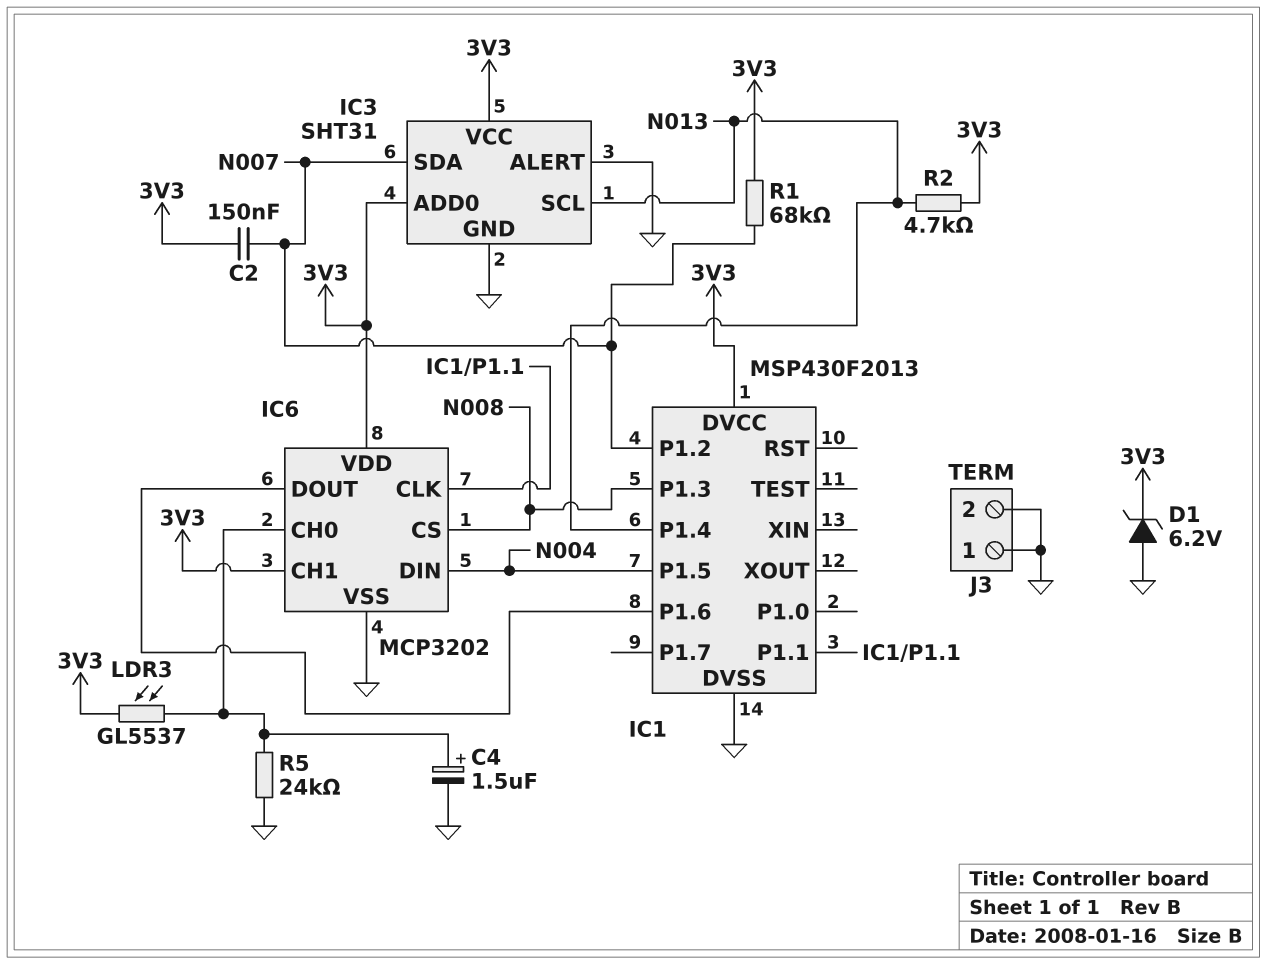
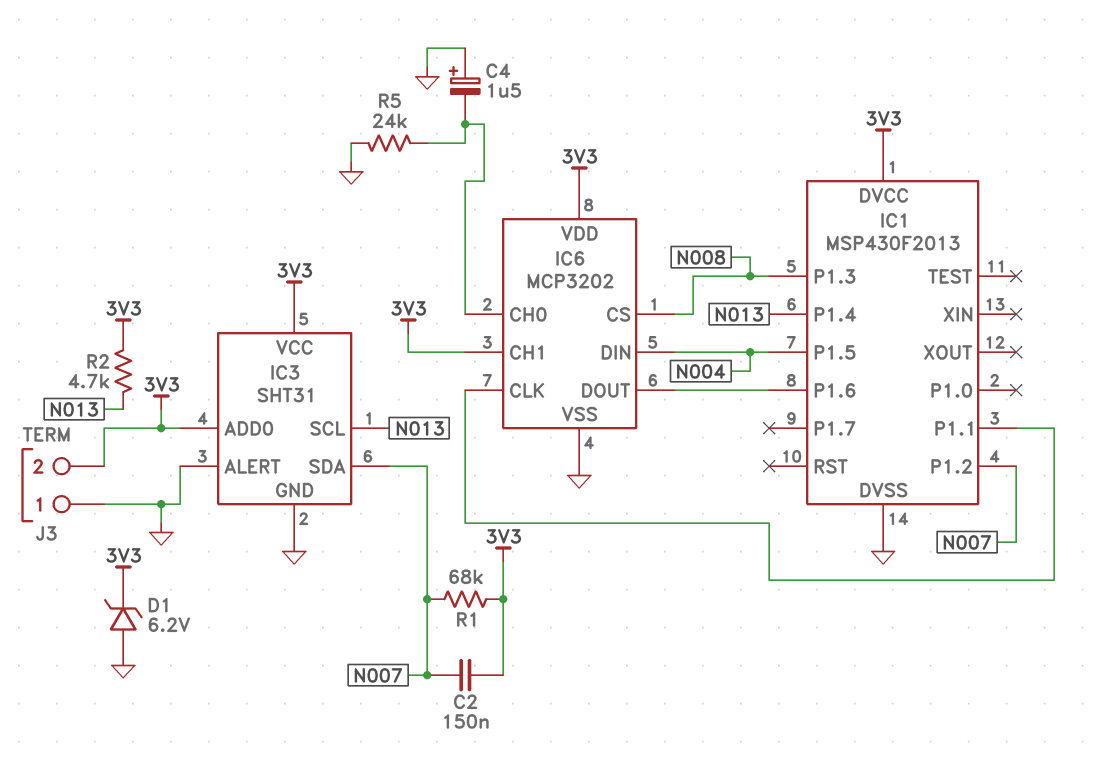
C4: 1.5uF (plus IC6/CH0, minus GND) -> 1.5uF (plus GND, minus IC6/CH0)
J3 pin 2: GND -> 3V3
LDR3: GL5537 (3V3, IC6/CH0) -> none

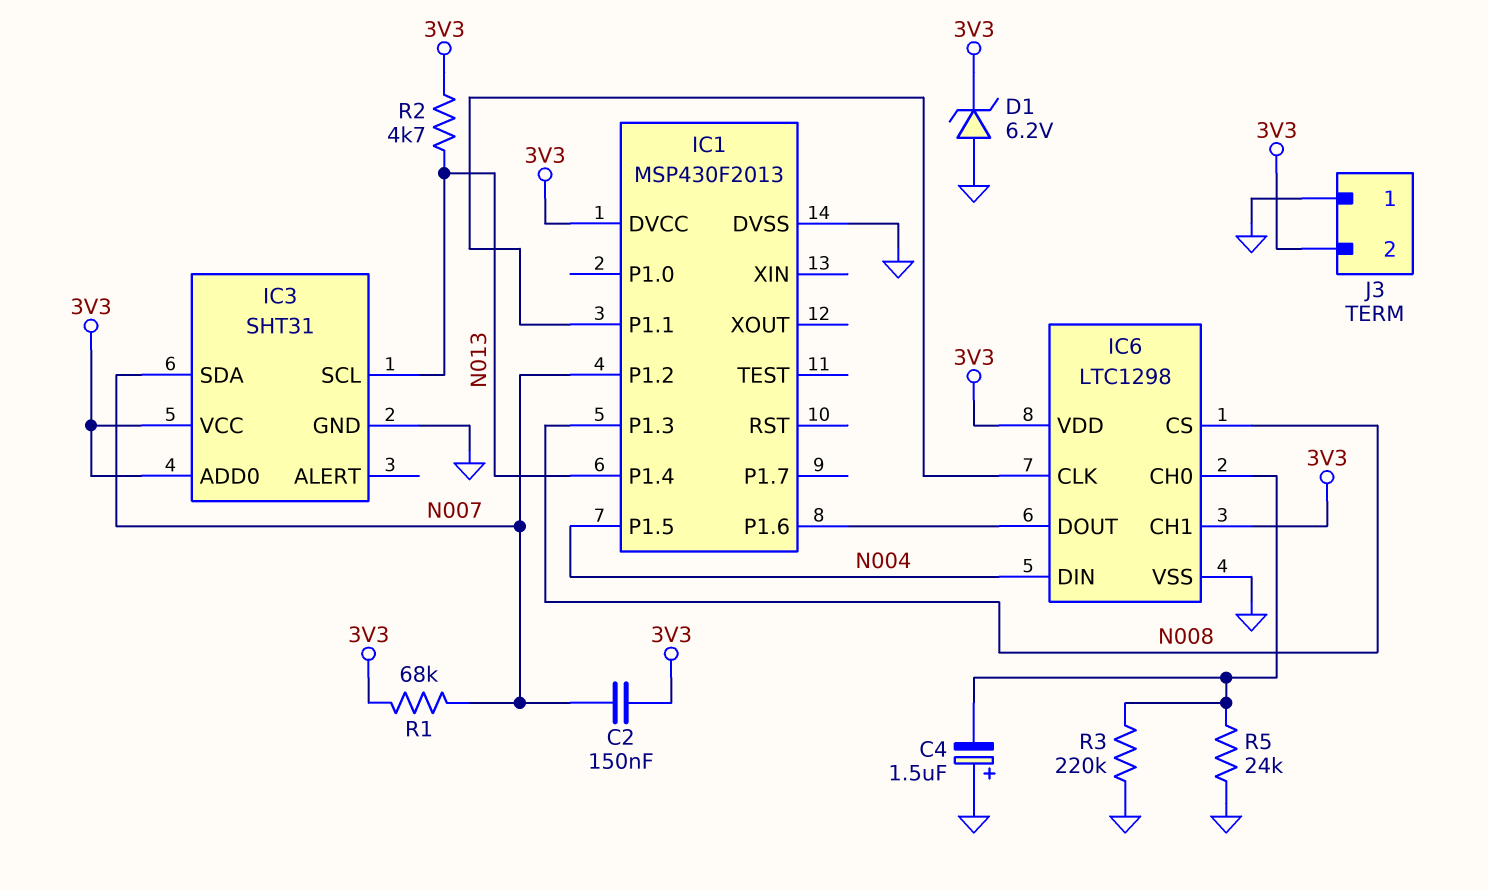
IC3 pin ALERT: GND -> none
IC6: MCP3202 -> LTC1298
R3: none -> 220k (GND, IC6/CH0)

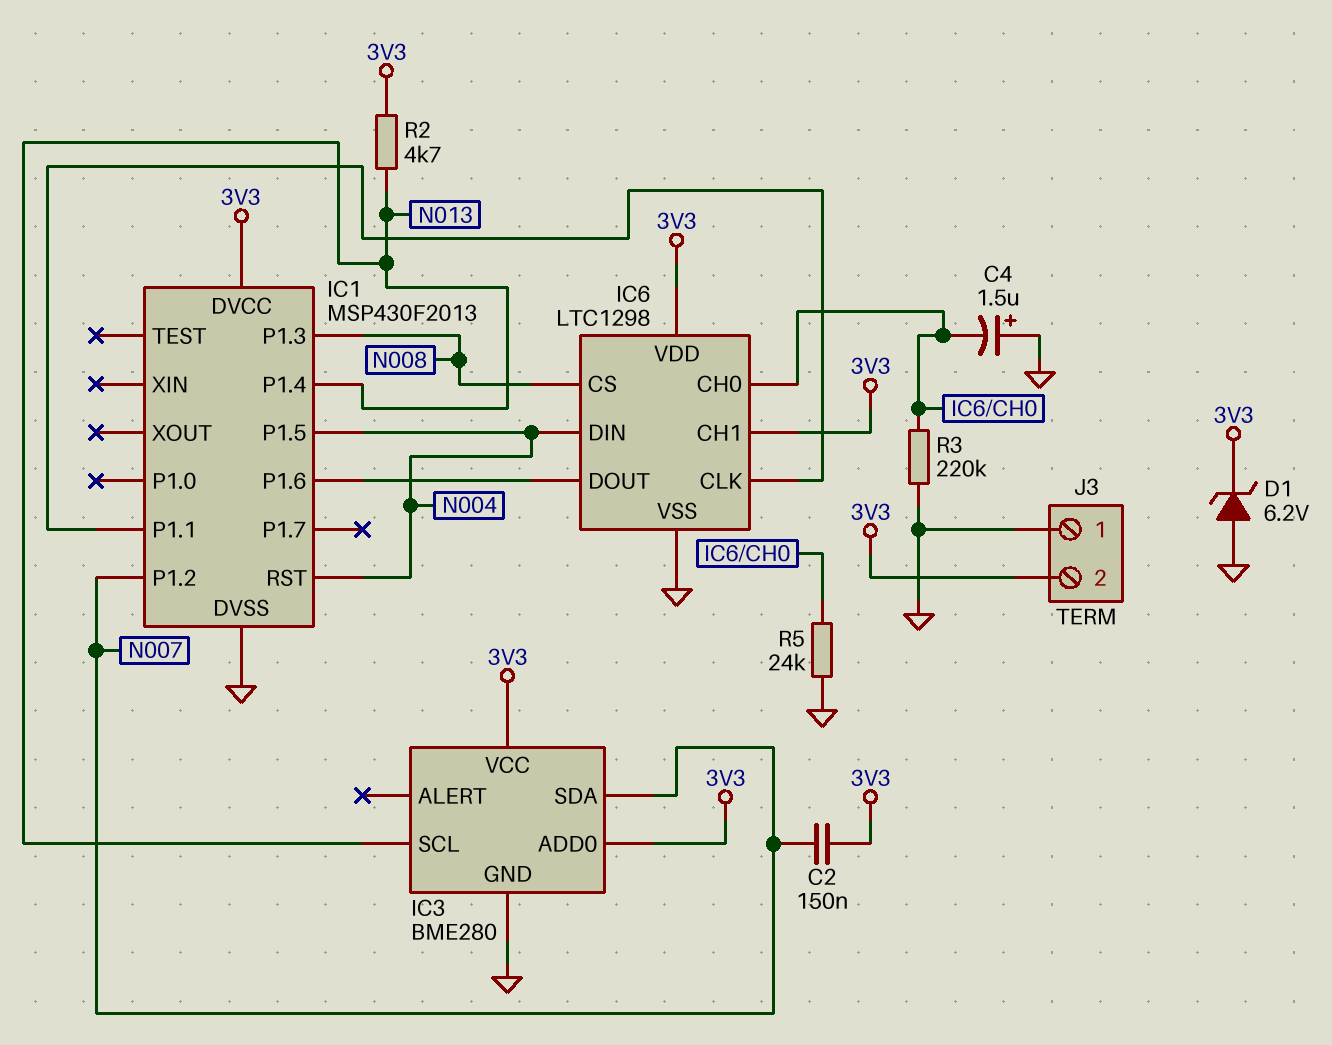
IC1 pin RST: none -> N004
IC3: SHT31 -> BME280
R1: 68k (3V3, N007) -> none

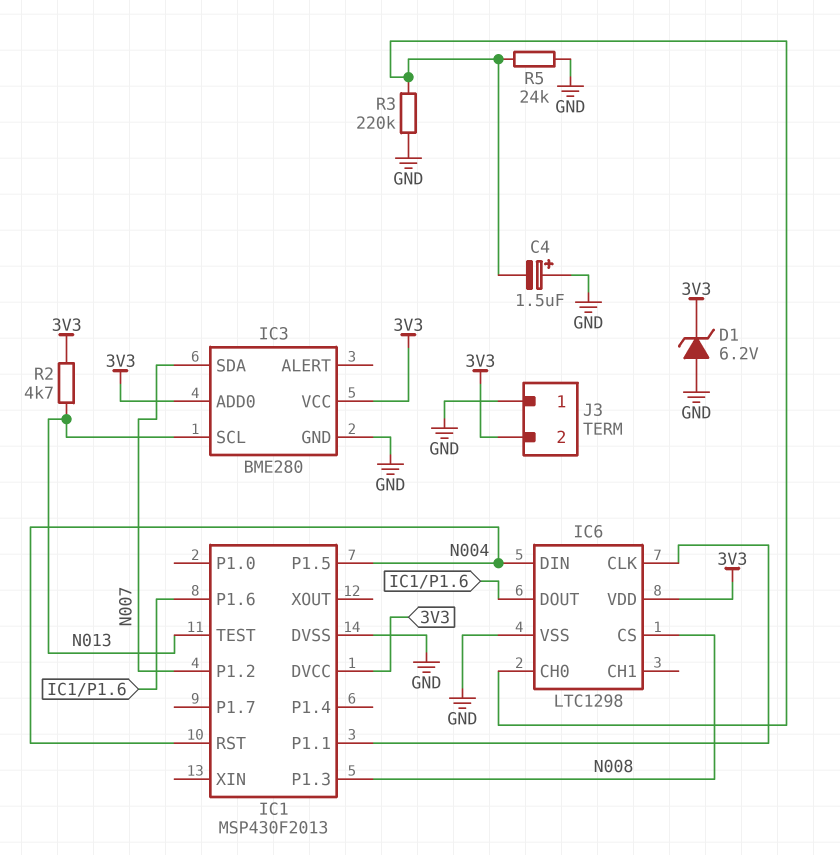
C2: 150nF (3V3, N007) -> none
IC1 pin P1.4: N013 -> none
IC1 pin TEST: none -> N013
IC6 pin CH1: 3V3 -> none

